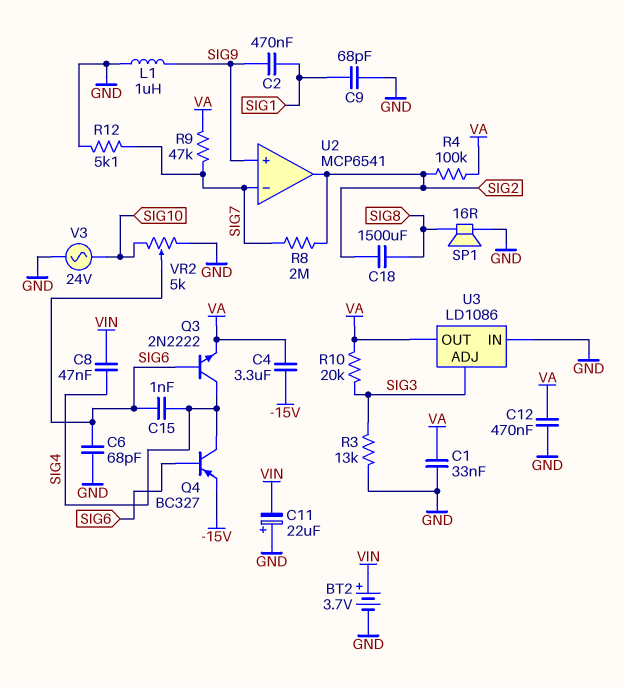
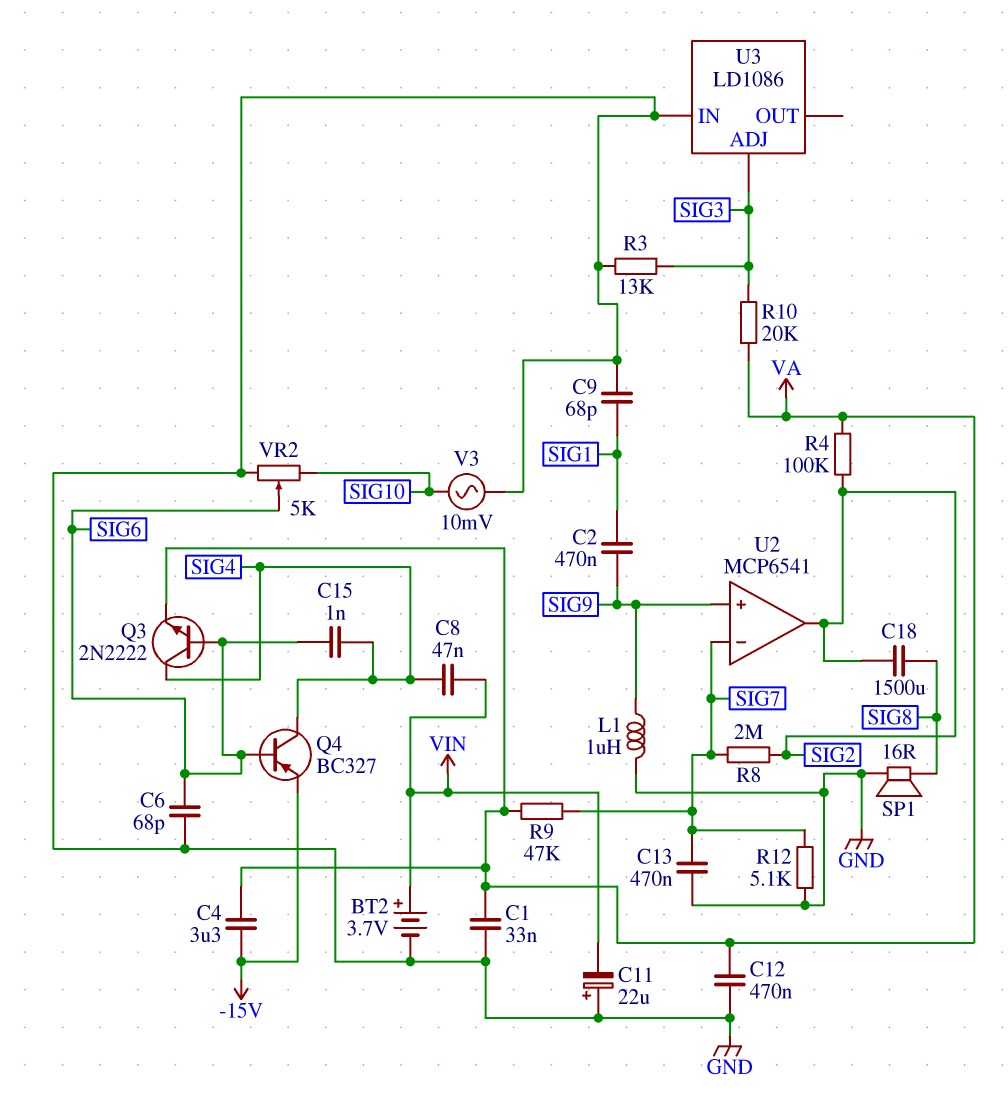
C13: none -> 470nF (GND, SIG7)
U3 pin OUT: VA -> none
V3: AC 24V (GND, SIG10) -> AC 10mV (GND, SIG10)

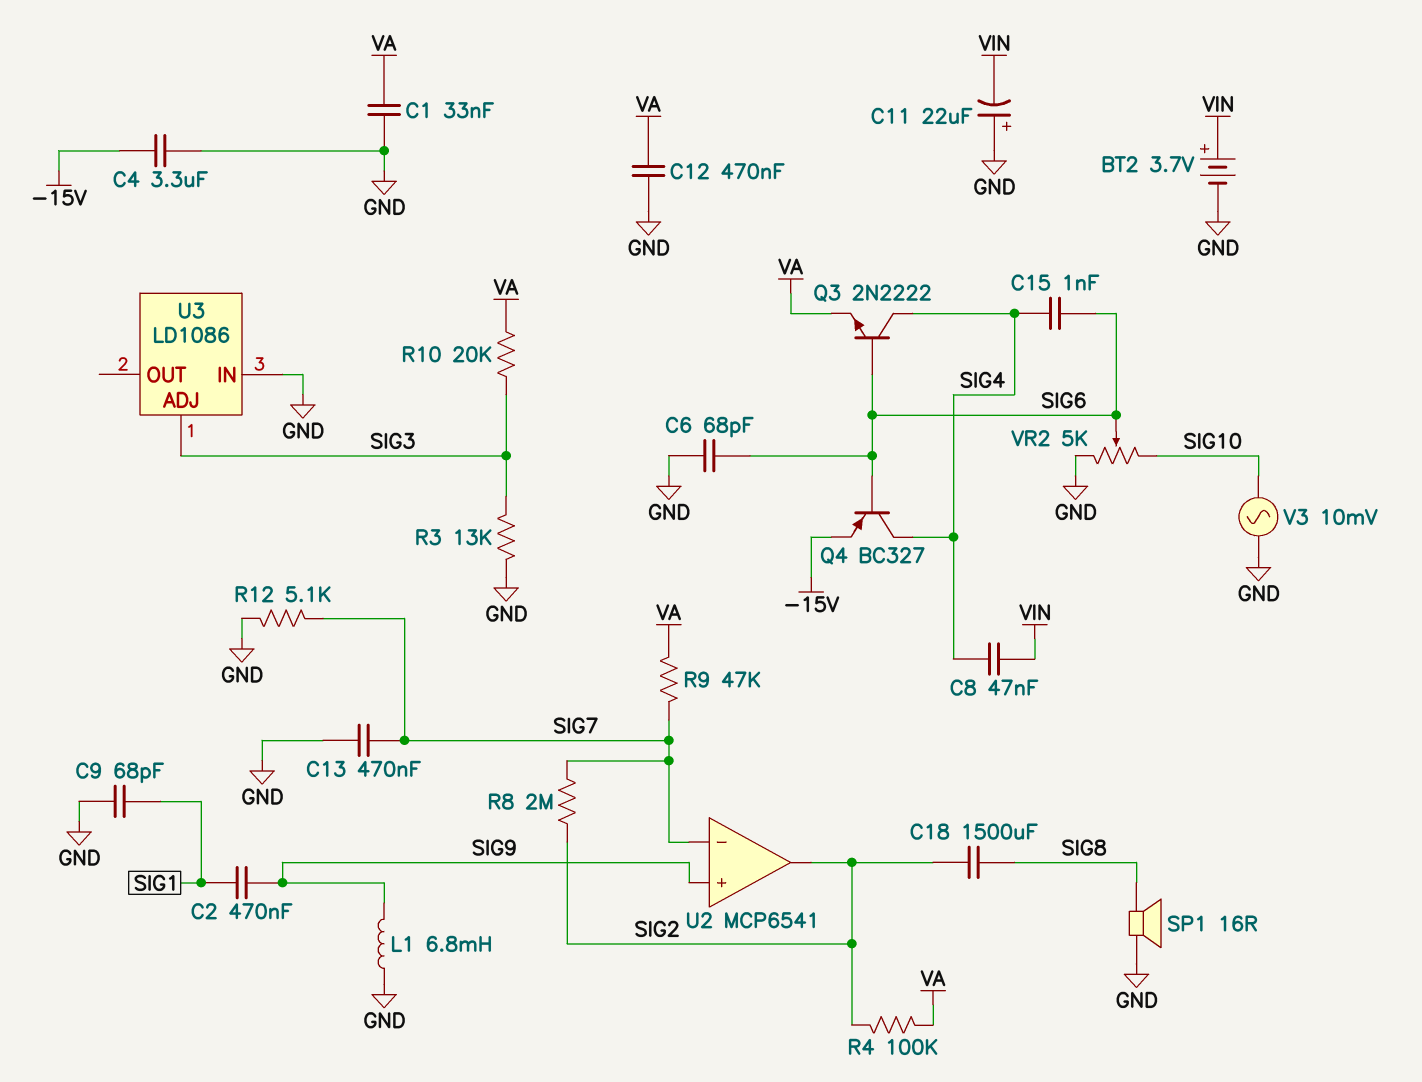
C4: 3.3uF (-15V, VA) -> 3.3uF (-15V, GND)
L1: 1uH (GND, SIG9) -> 6.8mH (GND, SIG9)

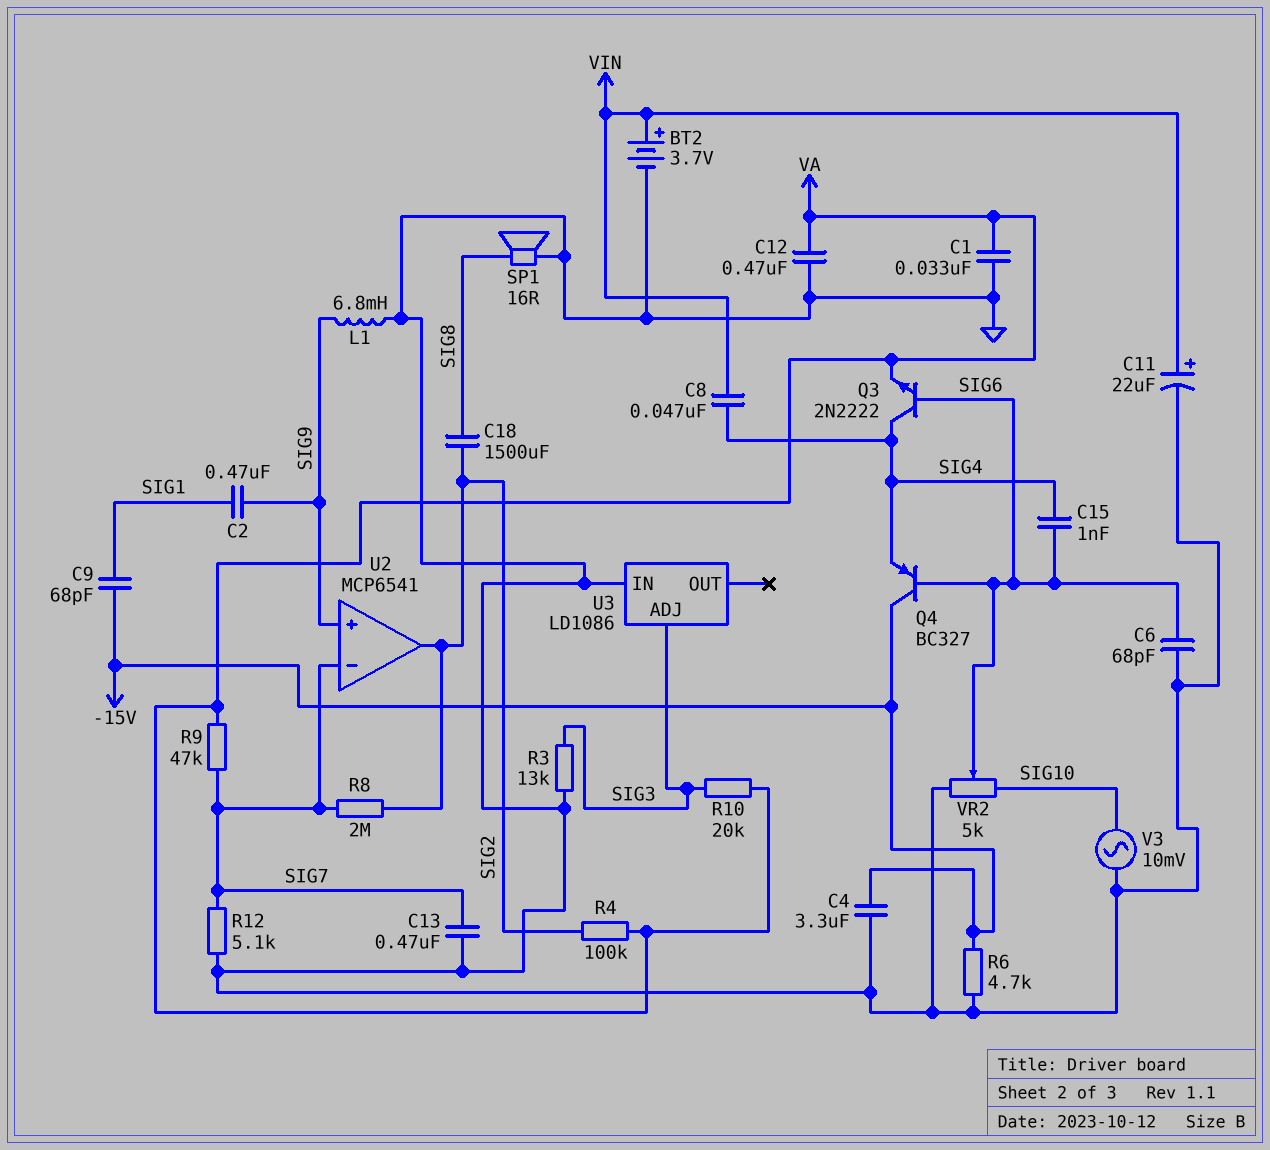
C9: 68pF (GND, SIG1) -> 68pF (-15V, SIG1)
C11: 22uF (plus GND, minus VIN) -> 22uF (plus VIN, minus GND)
Q4: PNP BC327 (B SIG6, C SIG4, E -15V) -> PNP BC327 (B SIG6, C -15V, E SIG4)
R6: none -> 4.7k (-15V, GND)

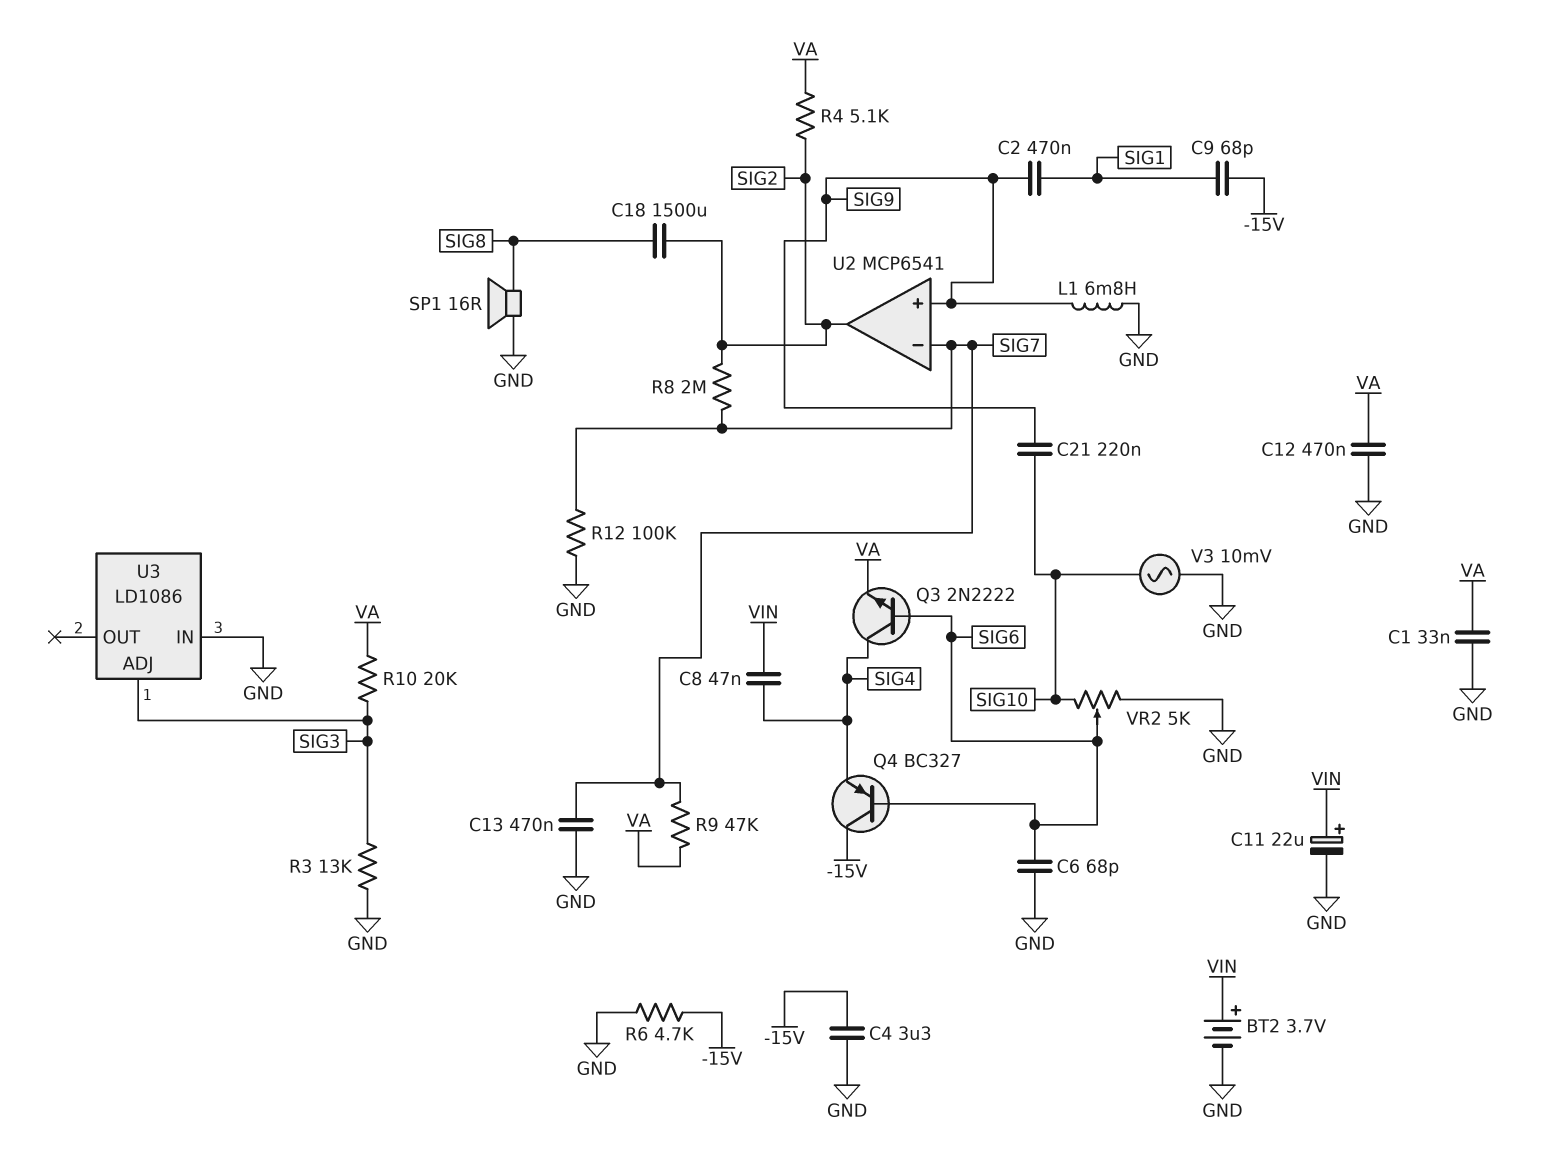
C15: 1nF (SIG4, SIG6) -> none
C21: none -> 220nF (SIG9, SIG10)
R4: 100k (SIG2, VA) -> 5.1k (SIG2, VA)
R12: 5.1k (GND, SIG7) -> 100k (GND, SIG7)

